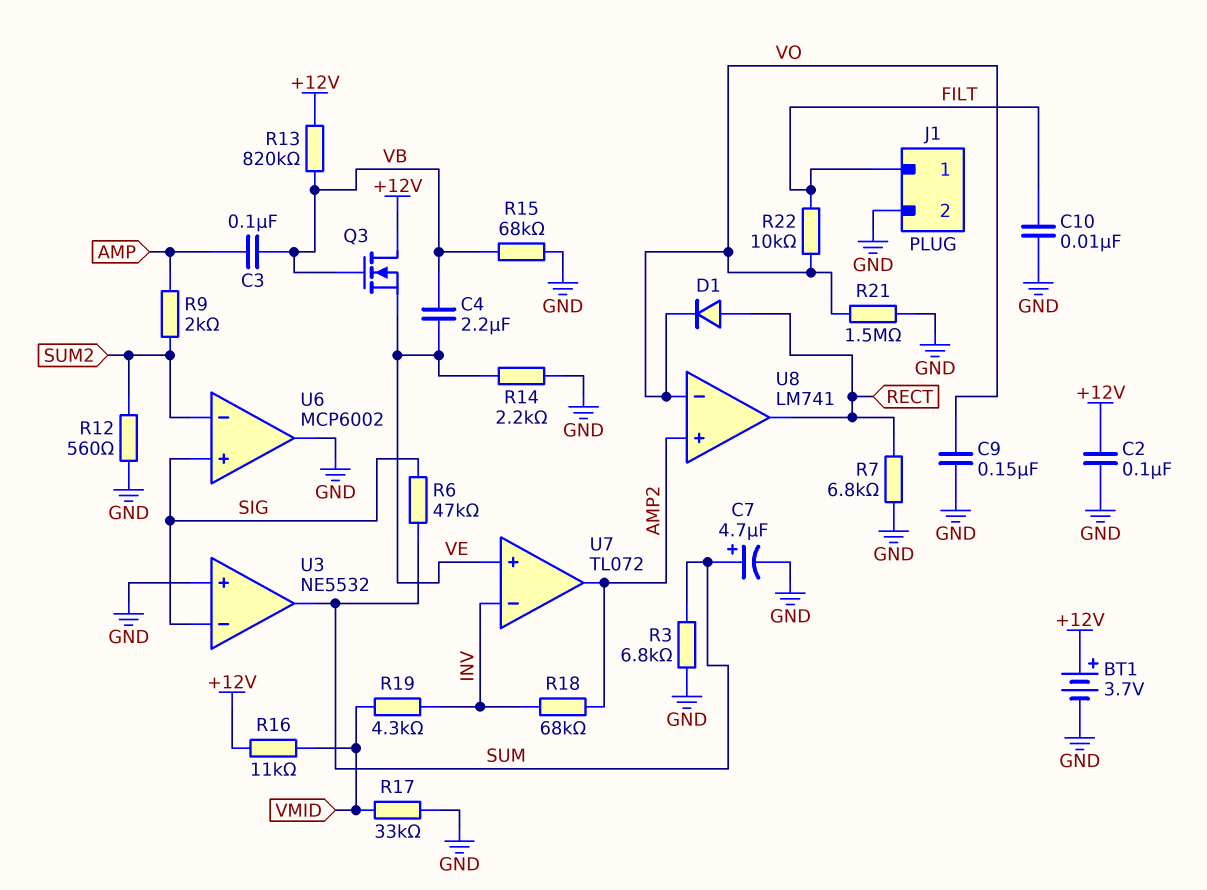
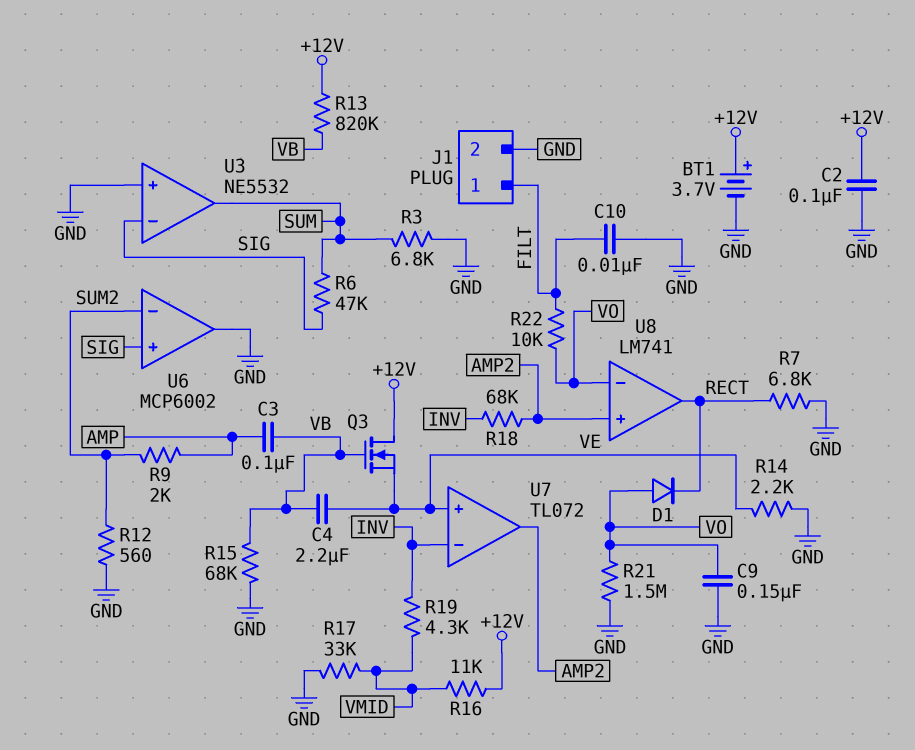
C7: 4.7uF (plus SUM, minus GND) -> none
D1: diode (A RECT, K VO) -> diode (A VO, K RECT)

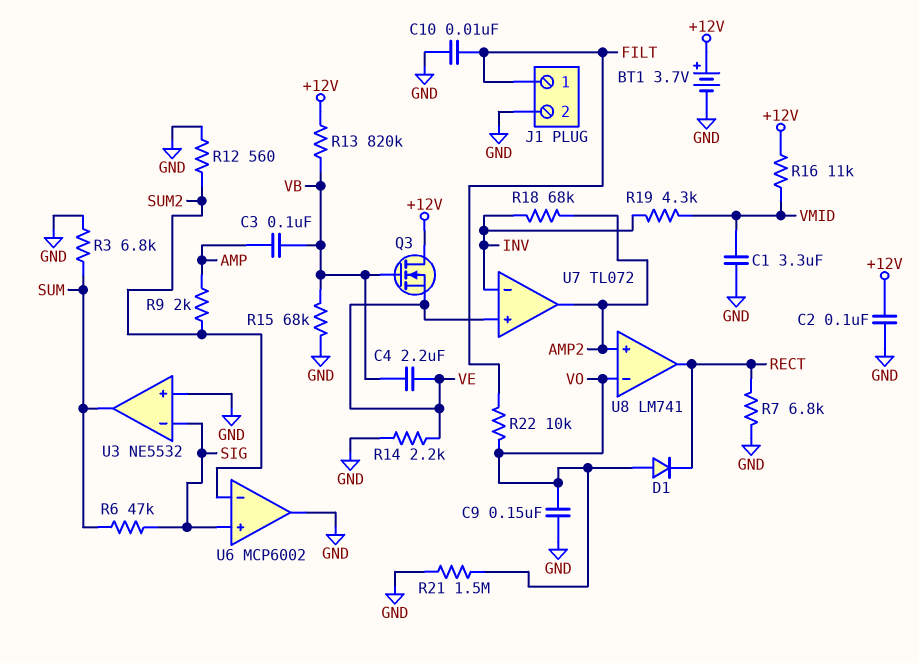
C1: none -> 3.3uF (GND, VMID)
R17: 33k (GND, VMID) -> none

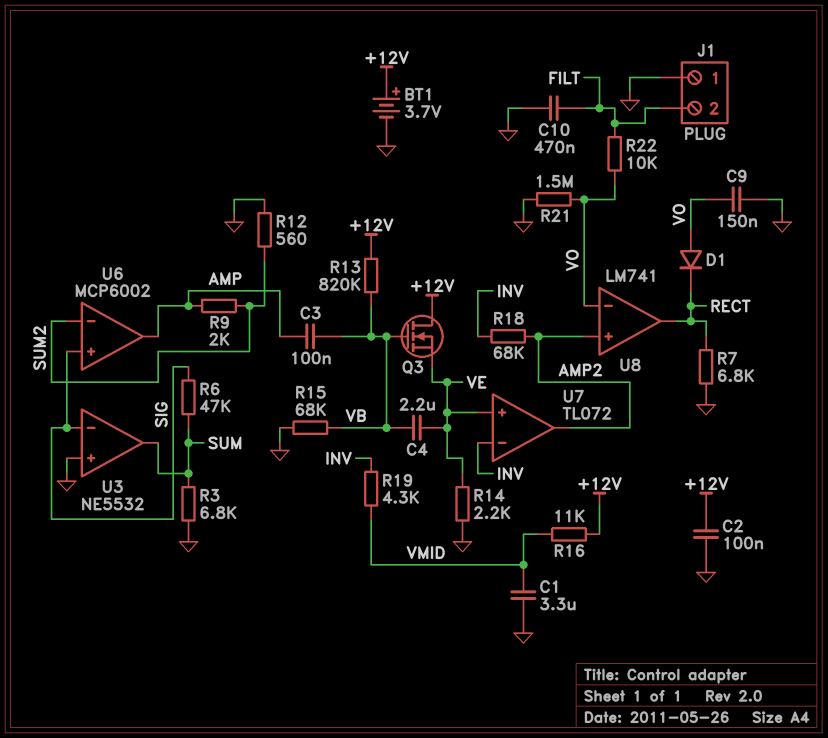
C10: 10nF (FILT, GND) -> 470nF (FILT, GND)
J1 pin 1: FILT -> GND
J1 pin 2: GND -> FILT
U6 pin out: GND -> AMP

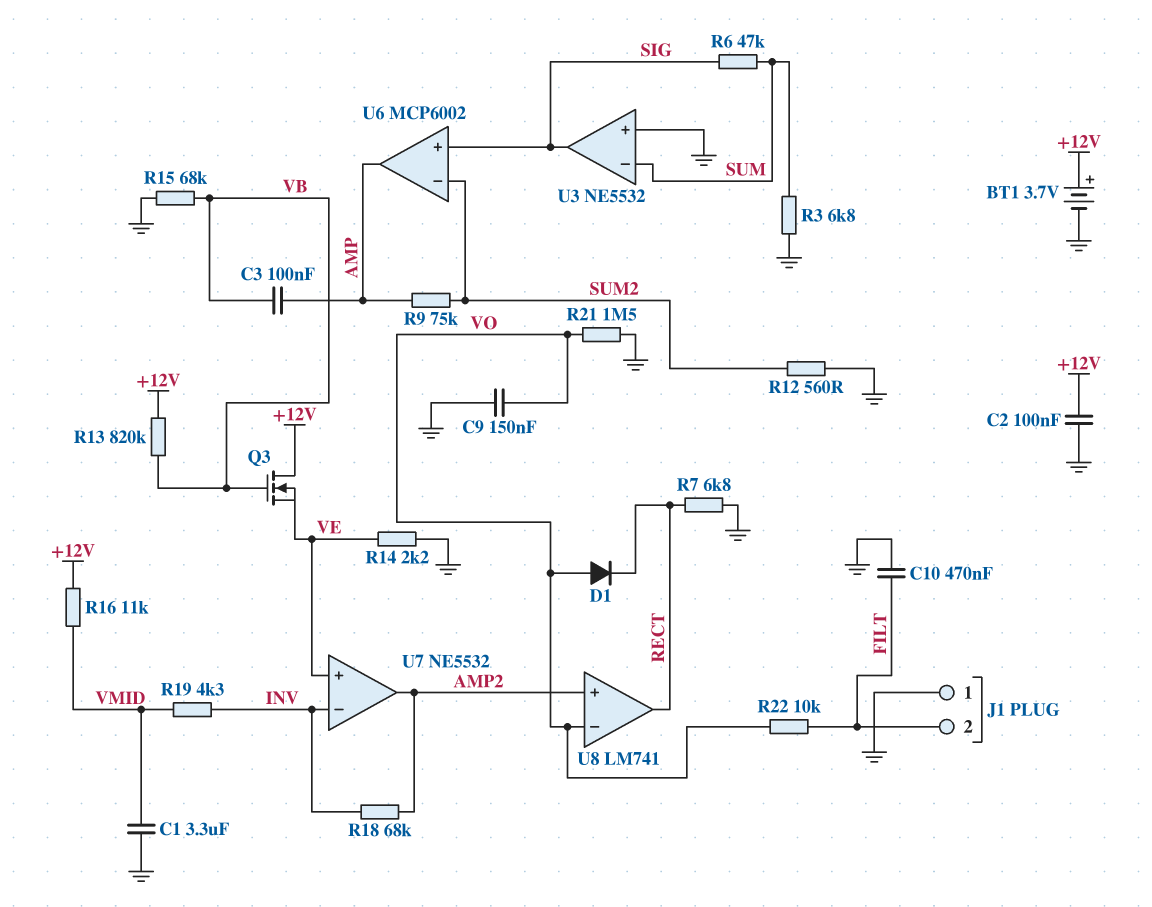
C4: 2.2uF (VB, VE) -> none
R9: 2k (AMP, SUM2) -> 75k (AMP, SUM2)
U3 pin in-: SIG -> SUM
U3 pin out: SUM -> SIG
U7: TL072 -> NE5532

